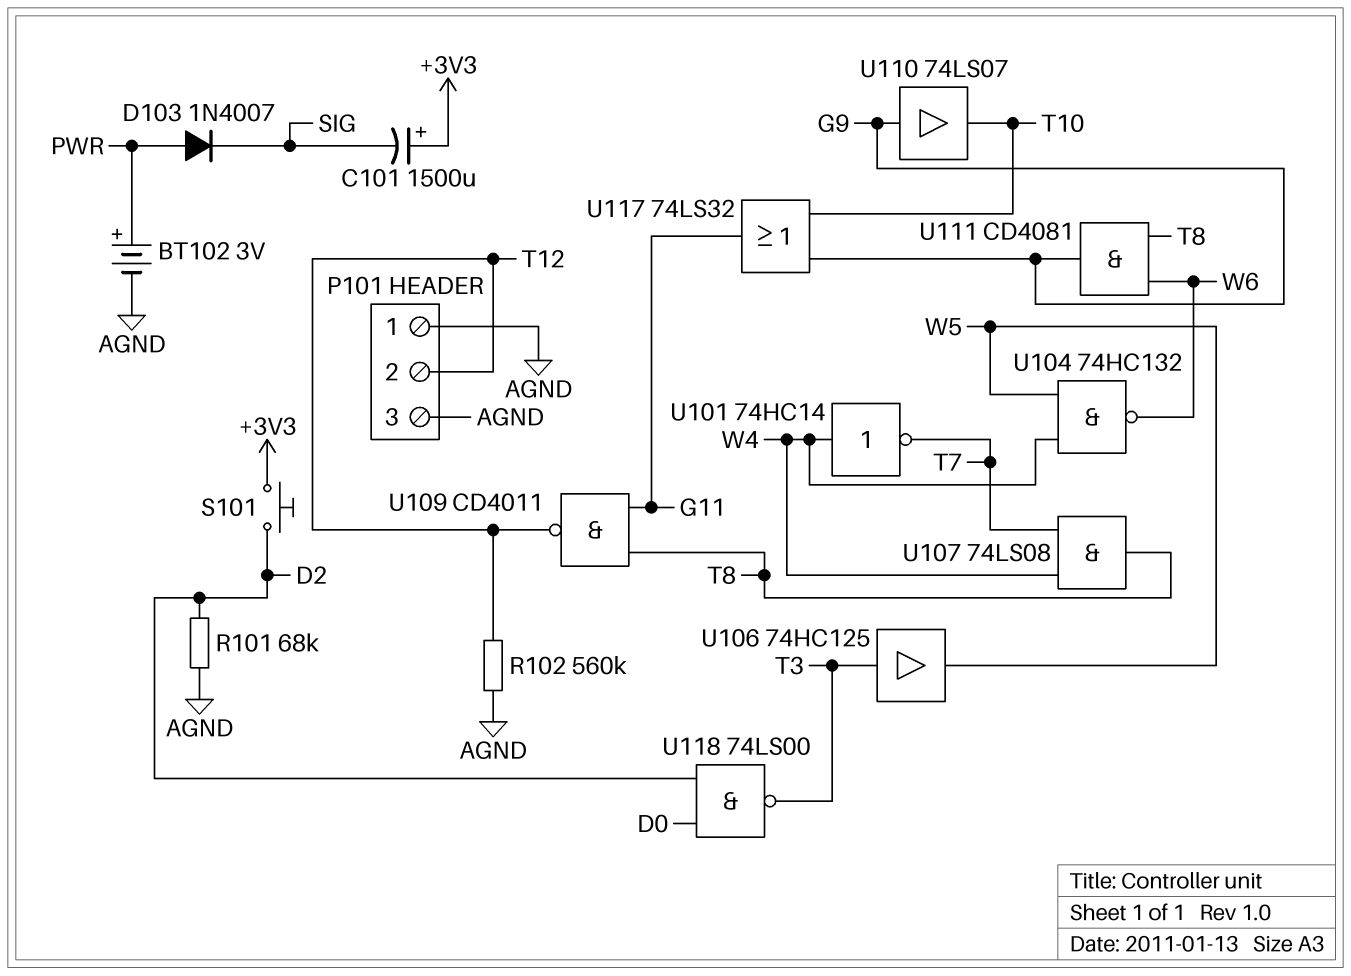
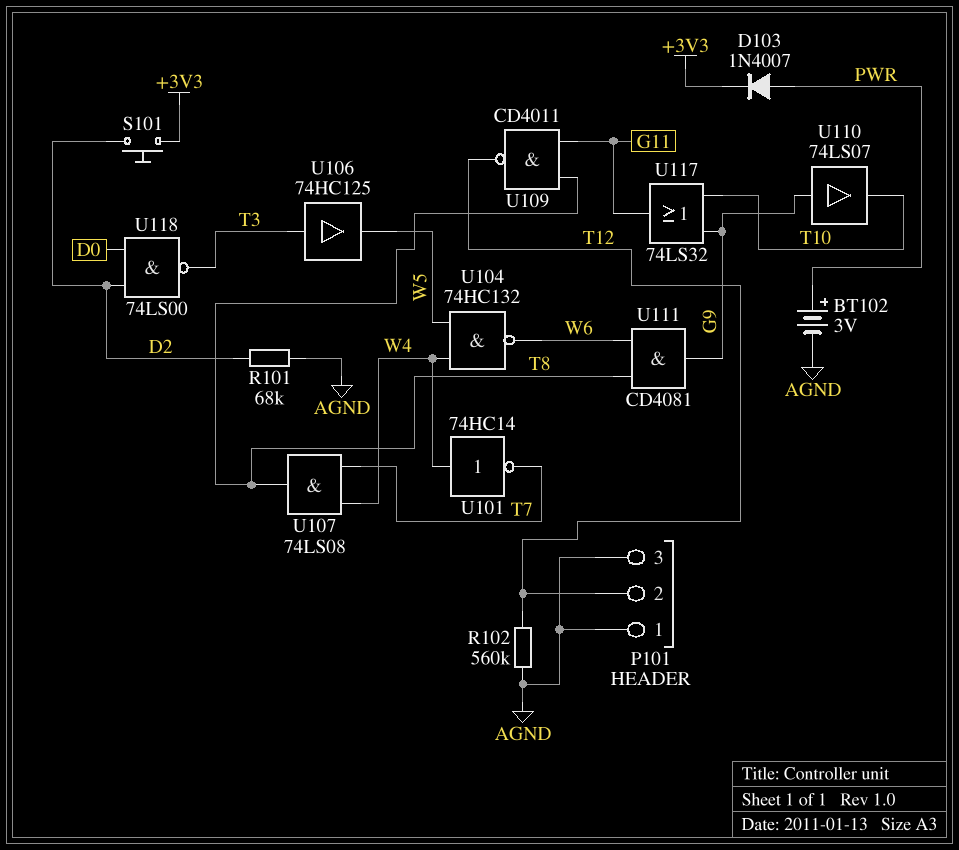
C101: 1500uF (plus +3V3, minus SIG) -> none
D103: diode 1N4007 (A PWR, K SIG) -> diode 1N4007 (A PWR, K +3V3)

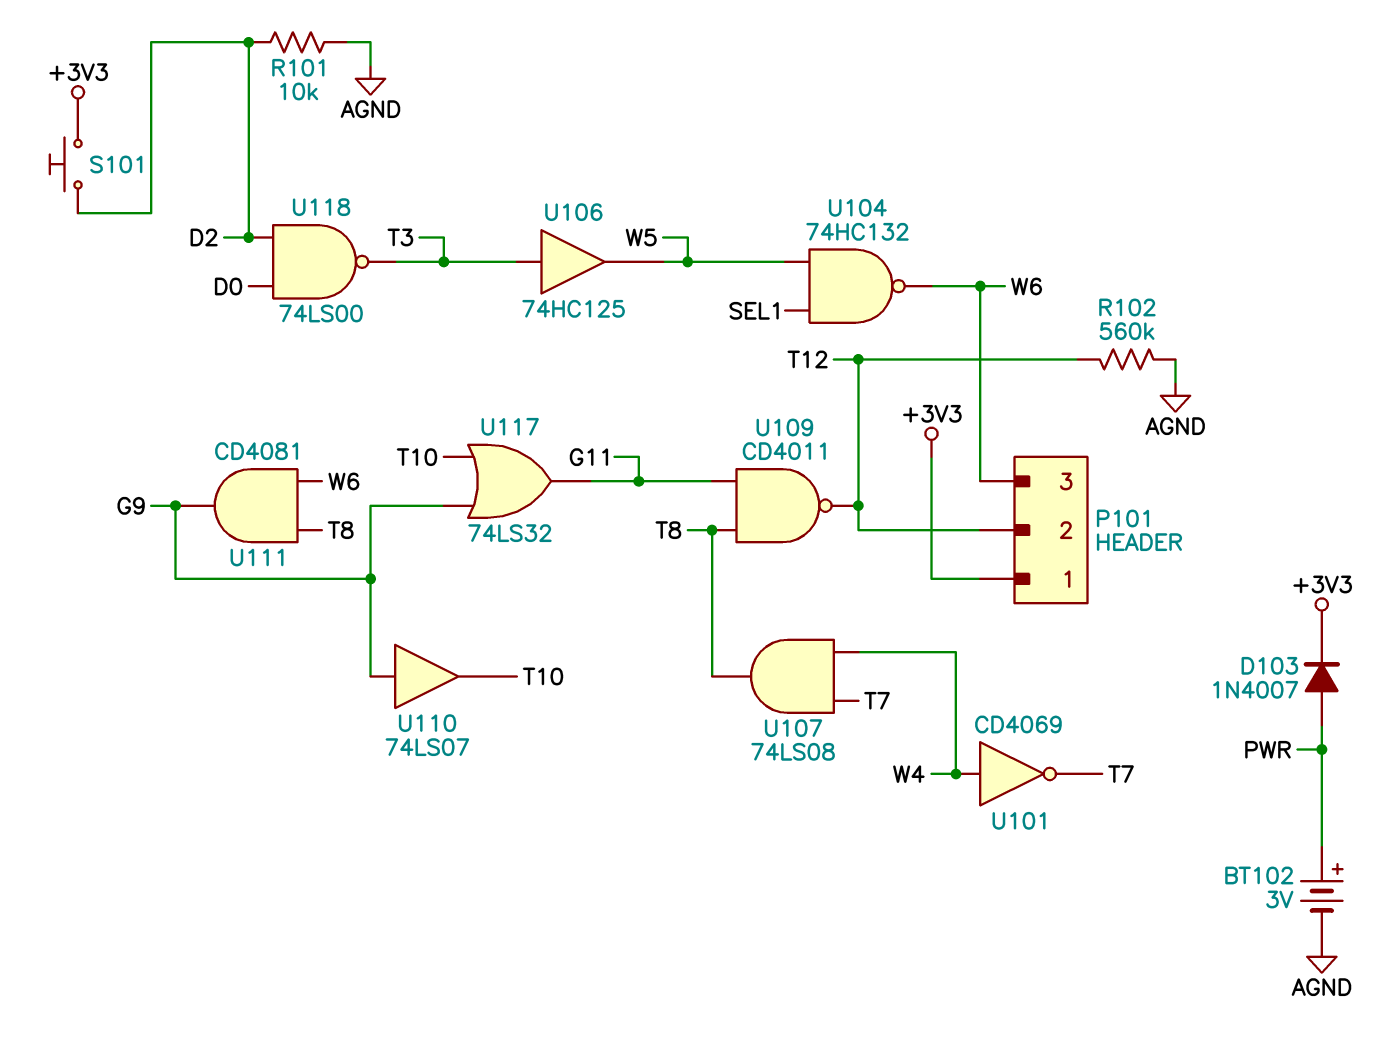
P101 pin 1: AGND -> +3V3
P101 pin 3: AGND -> W6
R101: 68k (AGND, D2) -> 10k (AGND, D2)
U101: NOT 74HC14 (in W4, out T7) -> NOT CD4069 (in W4, out T7)
U104: NAND 74HC132 (in W4, in W5, out W6) -> NAND 74HC132 (in SEL1, in W5, out W6)

